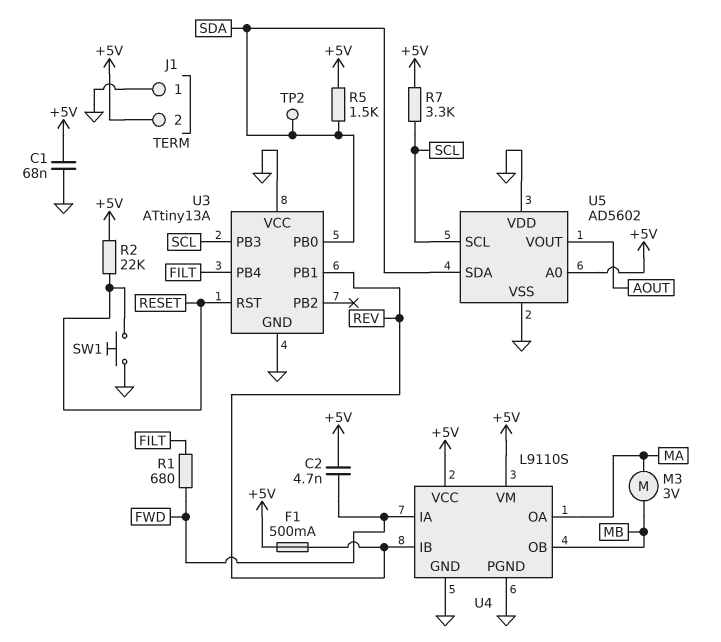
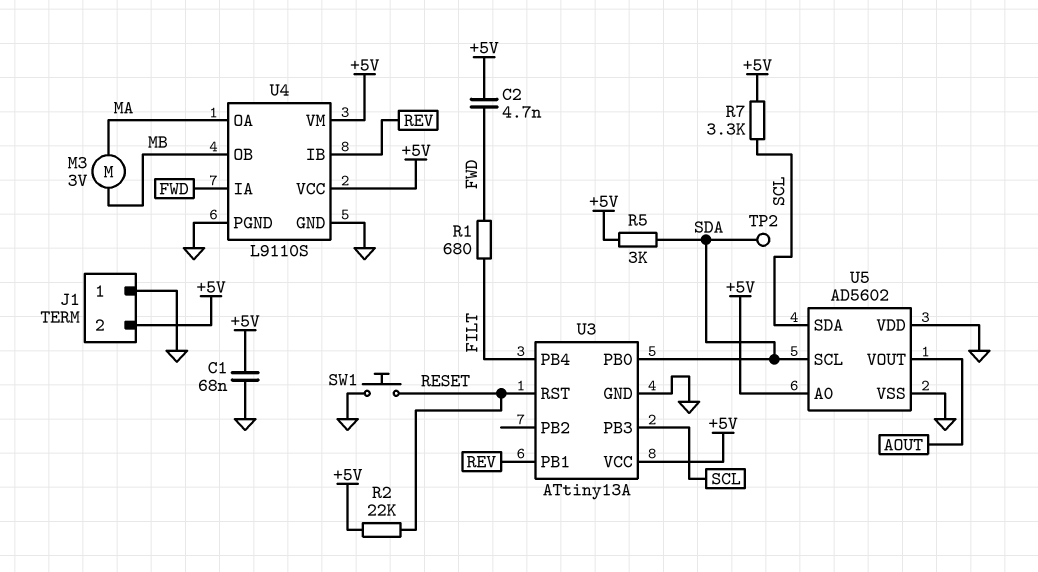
F1: 500mA (+5V, REV) -> none
R5: 1.5k (+5V, SDA) -> 3k (+5V, SDA)
U3 pin VCC: GND -> +5V
U5 pin SCL: SCL -> SDA
U5 pin SDA: SDA -> SCL

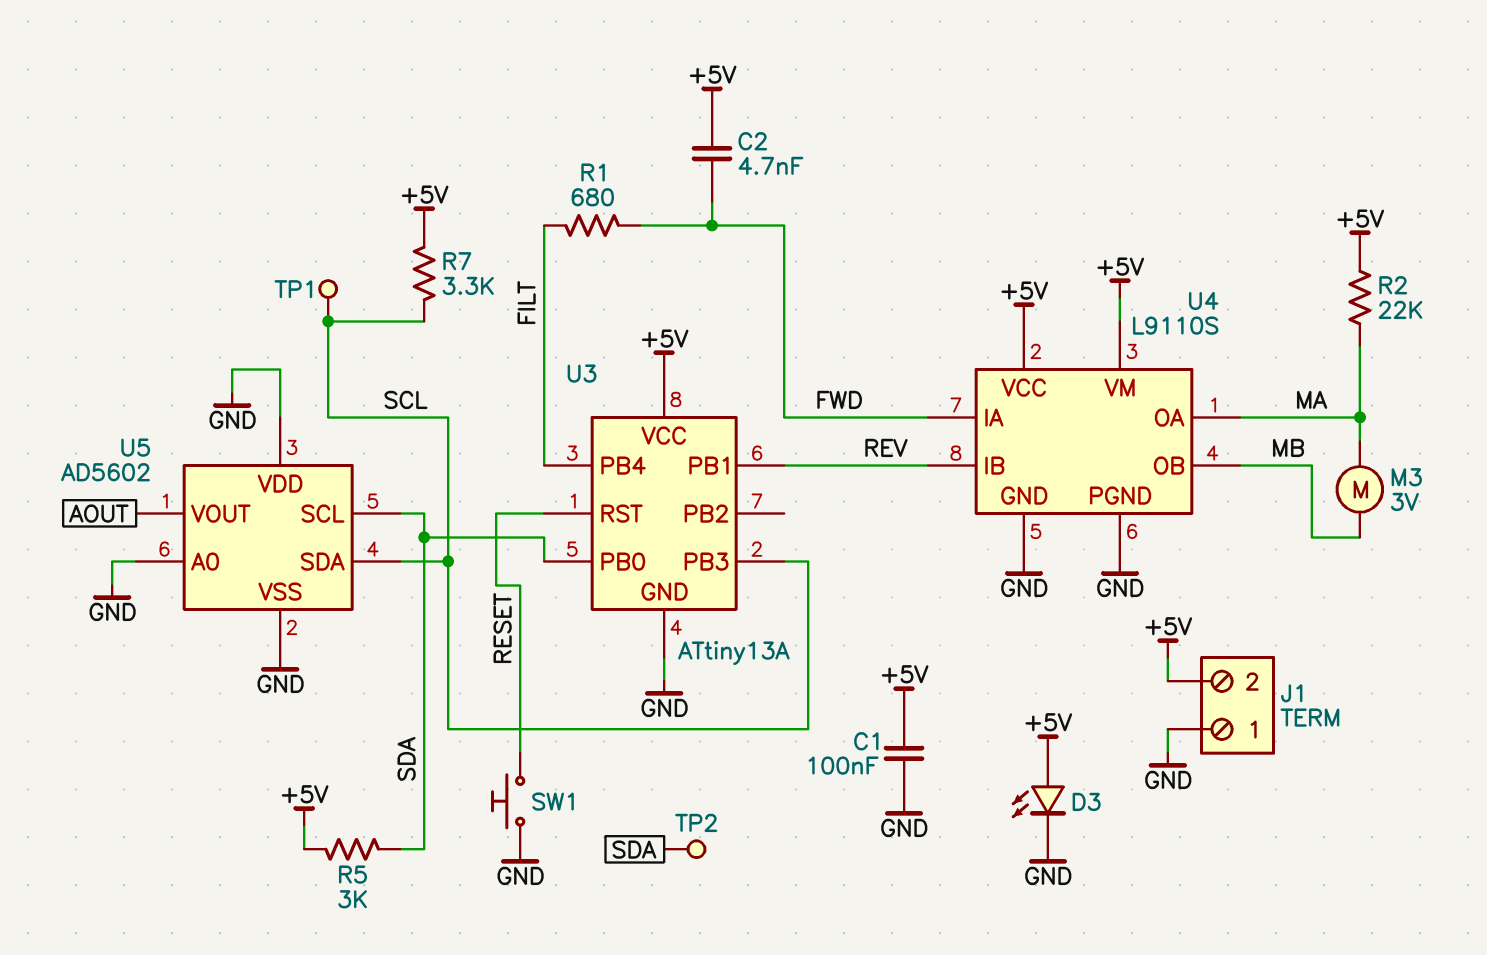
C1: 68nF (+5V, GND) -> 100nF (+5V, GND)
D3: none -> LED (A +5V, K GND)
R2: 22k (+5V, RESET) -> 22k (+5V, MA)
TP1: none -> test point (SCL)
U5 pin A0: +5V -> GND

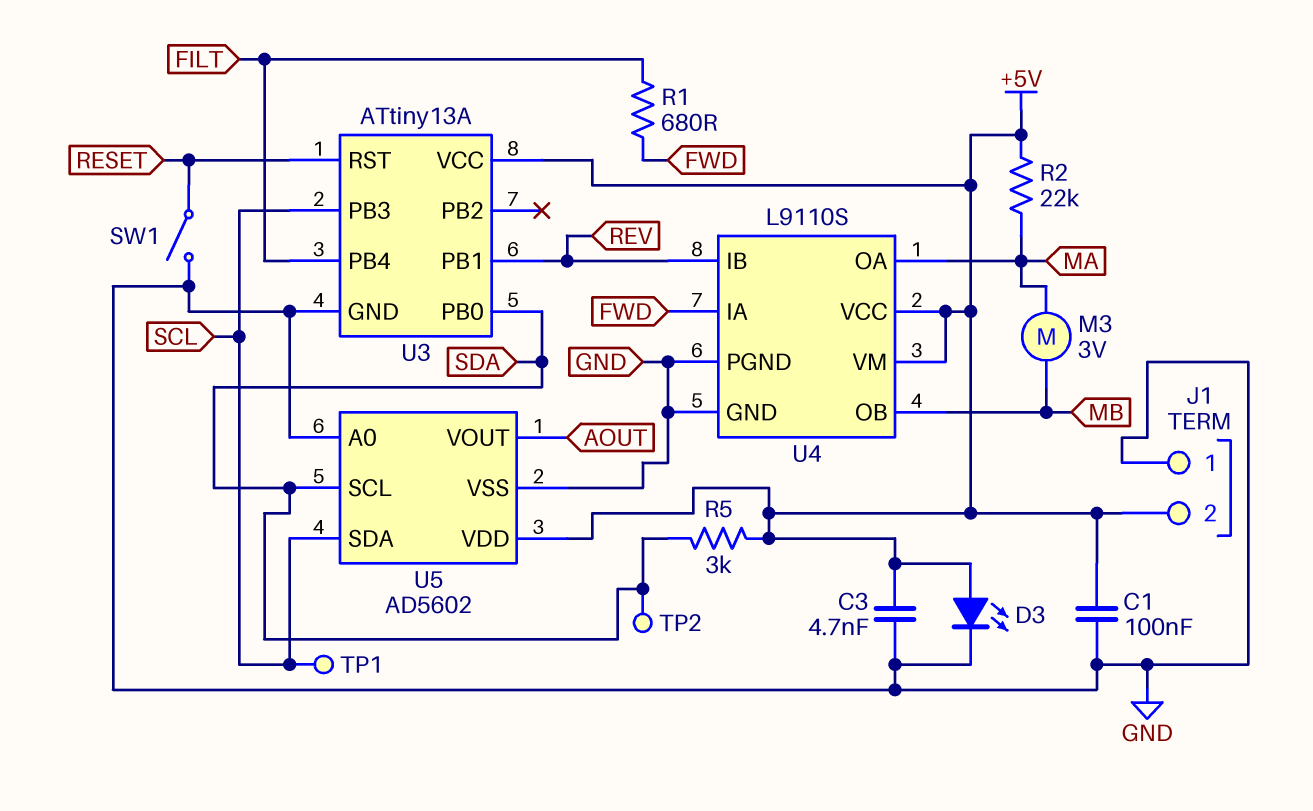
C2: 4.7nF (+5V, FWD) -> none
C3: none -> 4.7nF (+5V, GND)
R7: 3.3k (+5V, SCL) -> none
SW1: button (GND, RESET) -> switch (GND, RESET)
U5 pin VDD: GND -> +5V

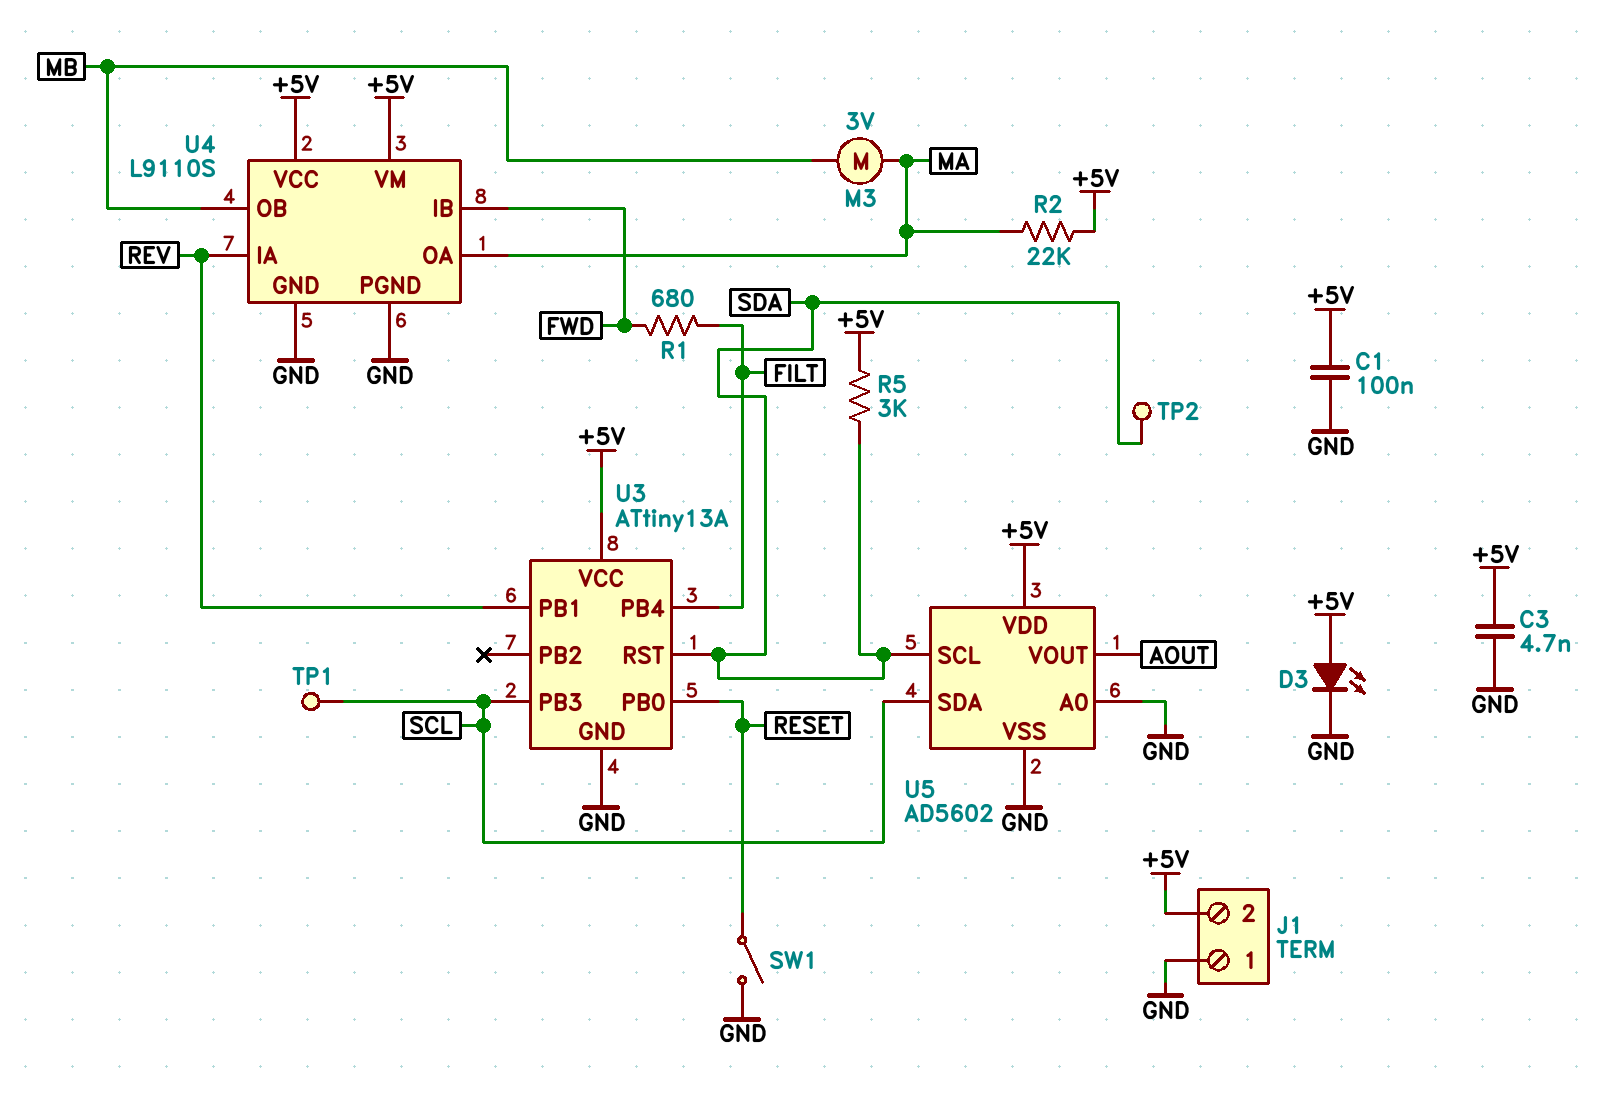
U3 pin PB0: SDA -> RESET
U3 pin RST: RESET -> SDA
U4 pin IA: FWD -> REV
U4 pin IB: REV -> FWD

